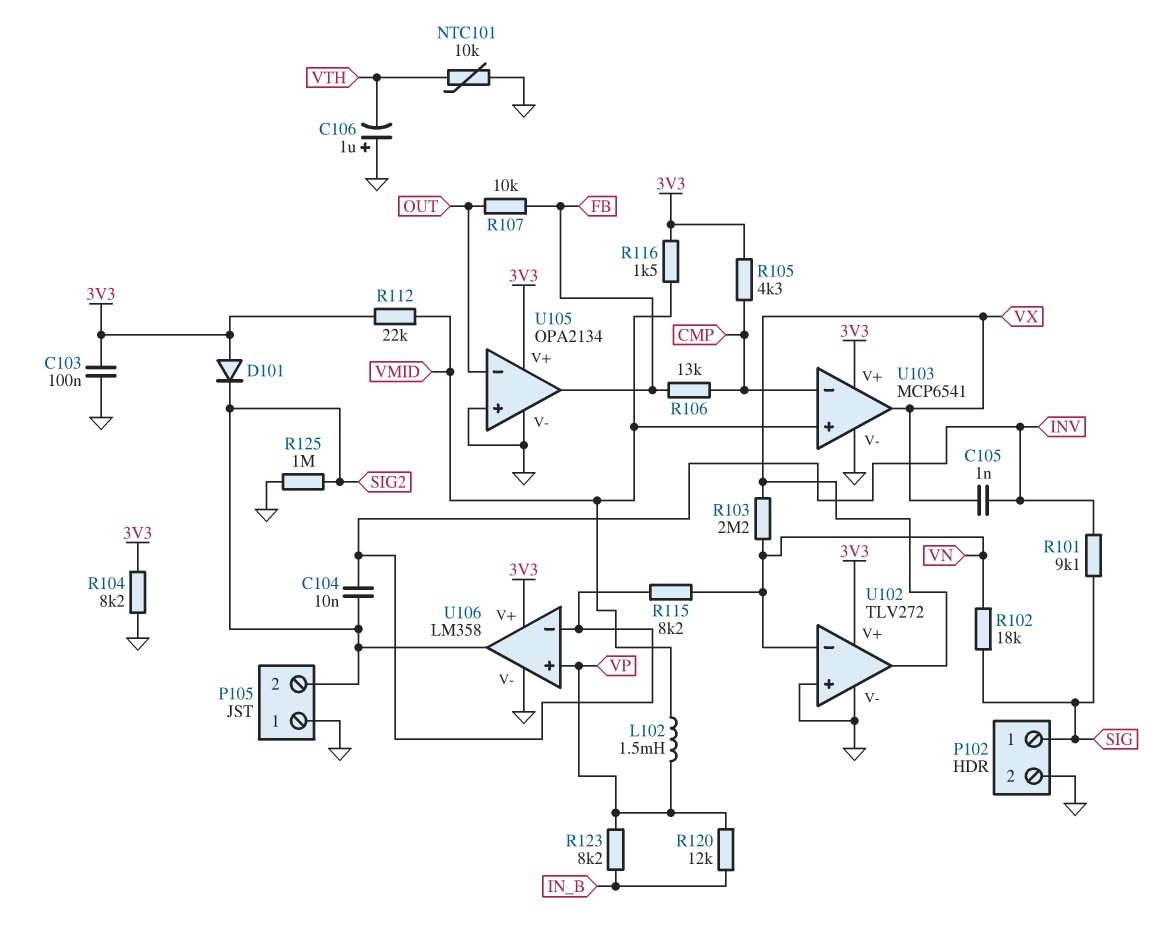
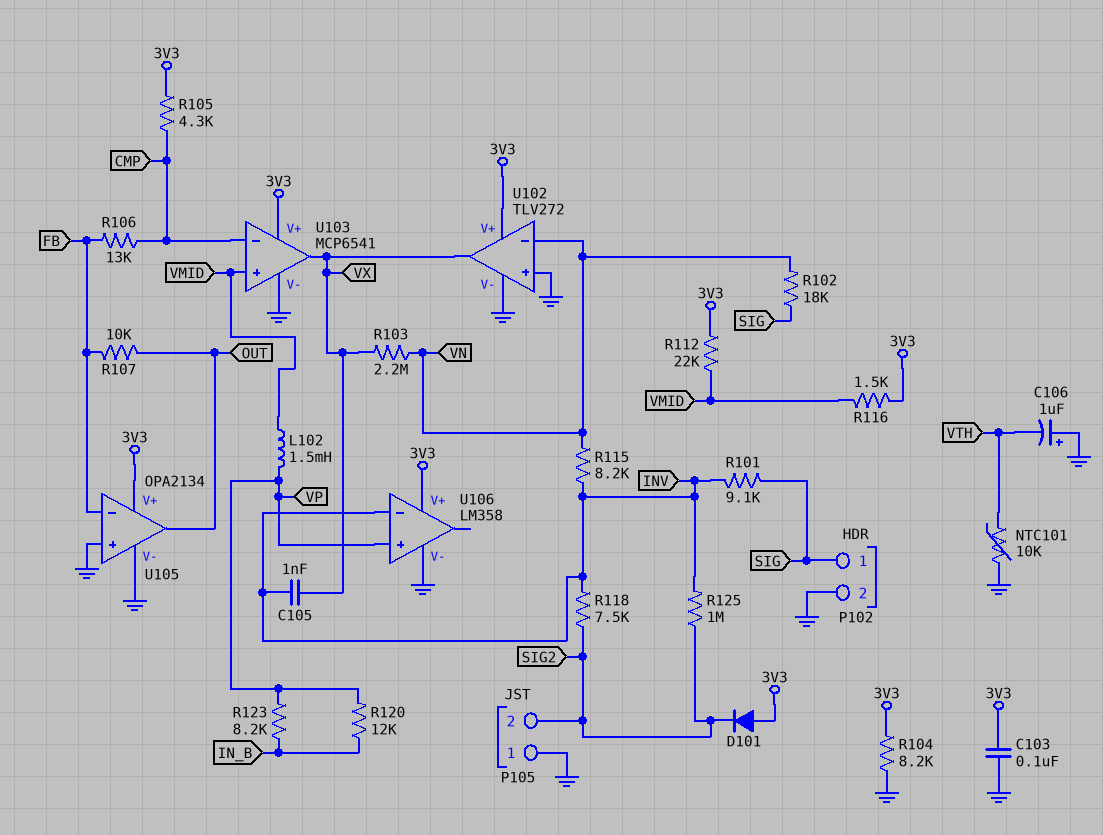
C104: 10nF (INV, SIG2) -> none
R118: none -> 7.5k (INV, SIG2)
R125: 1M (GND, SIG2) -> 1M (INV, SIG2)
U105 pin in-: OUT -> FB
U105 pin out: FB -> OUT
U106 pin out: SIG2 -> none

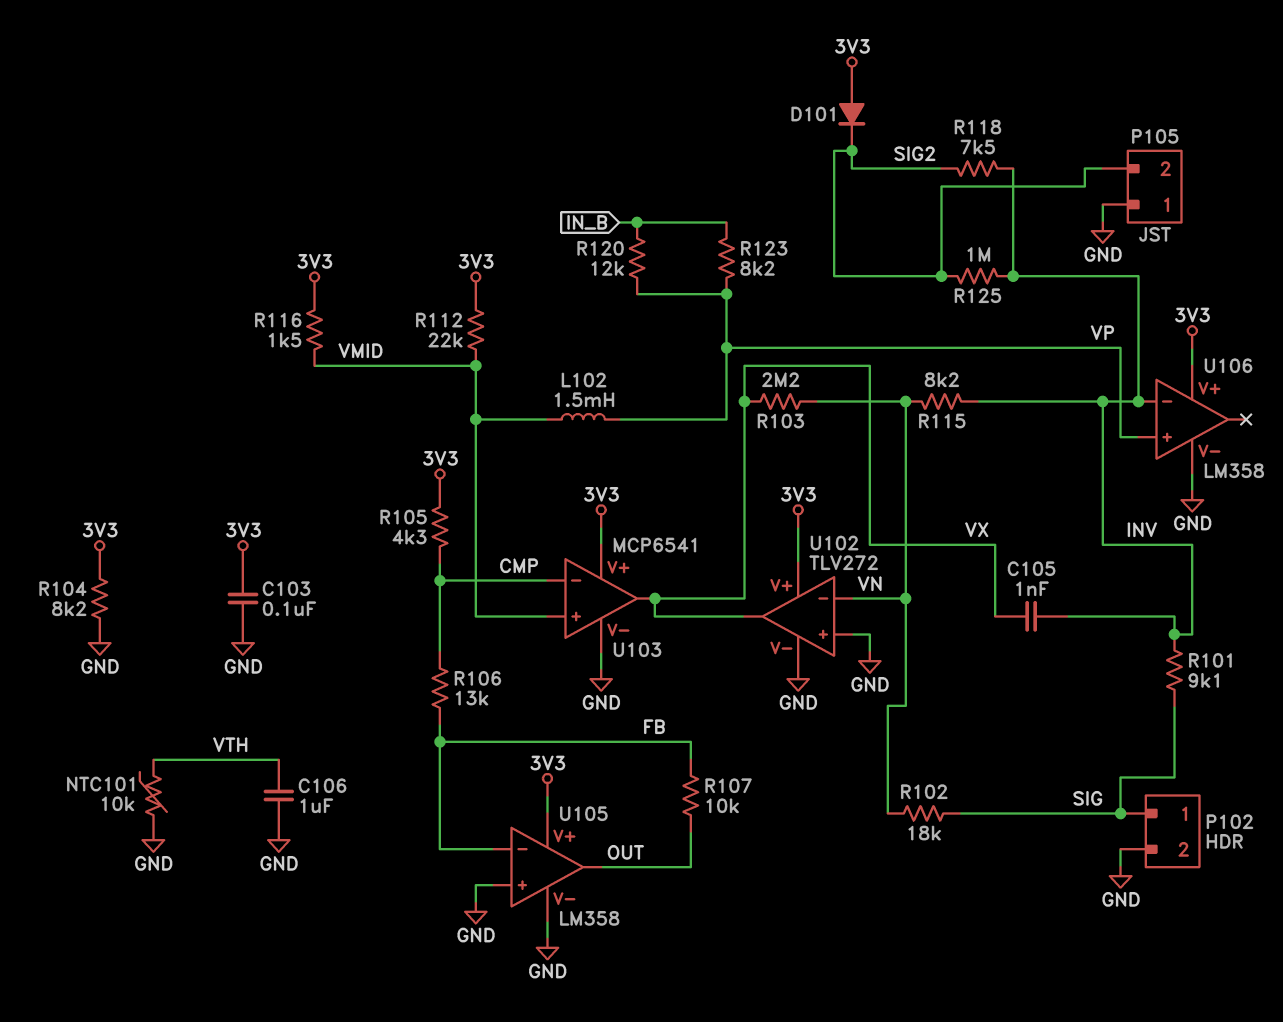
C106: 1uF (plus GND, minus VTH) -> 1uF (GND, VTH)
U105: OPA2134 -> LM358

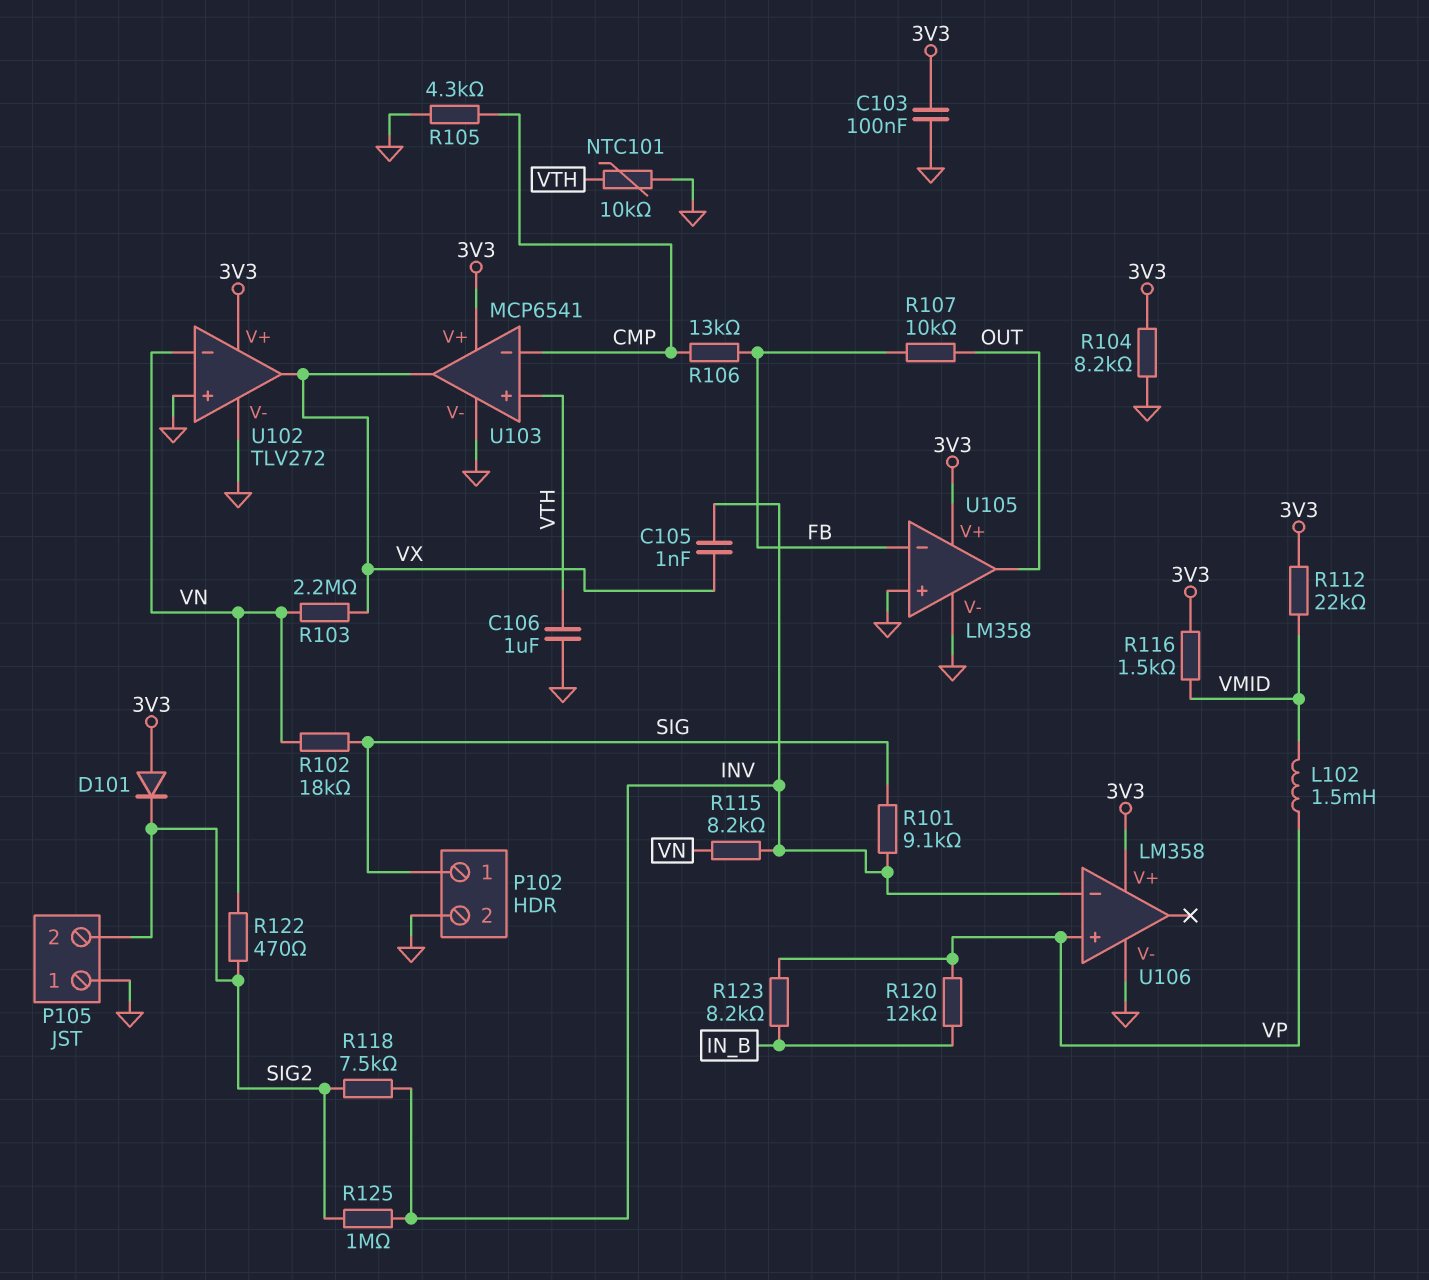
R105: 4.3k (3V3, CMP) -> 4.3k (CMP, GND)
R122: none -> 470 (SIG2, VN)
U103 pin in+: VMID -> VTH

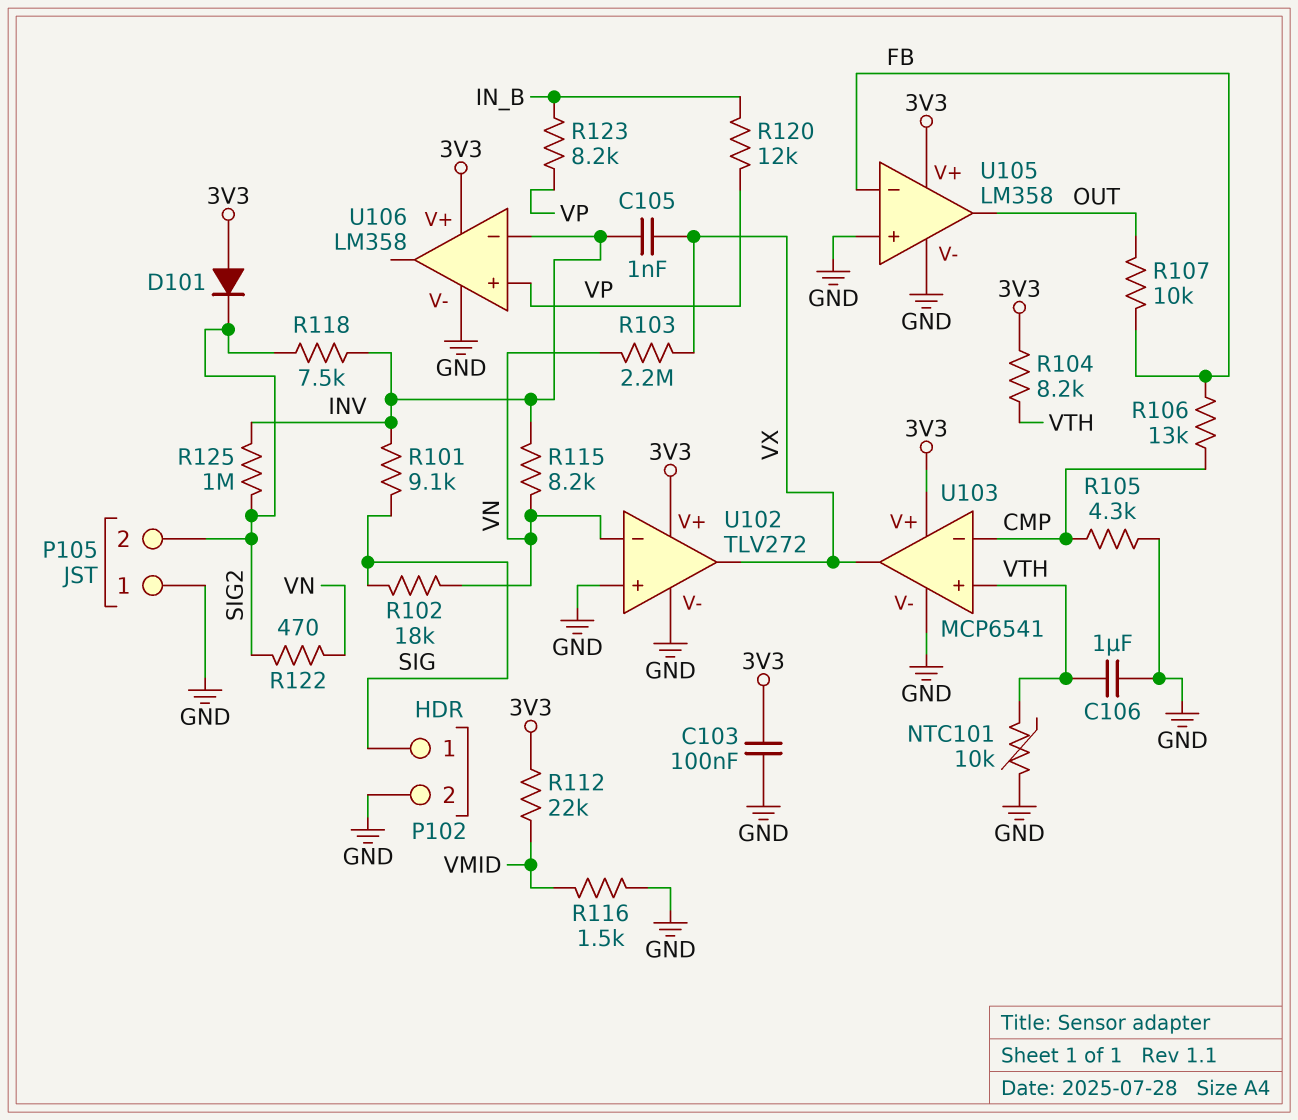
L102: 1.5mH (VMID, VP) -> none
R104: 8.2k (3V3, GND) -> 8.2k (3V3, VTH)
R116: 1.5k (3V3, VMID) -> 1.5k (GND, VMID)

